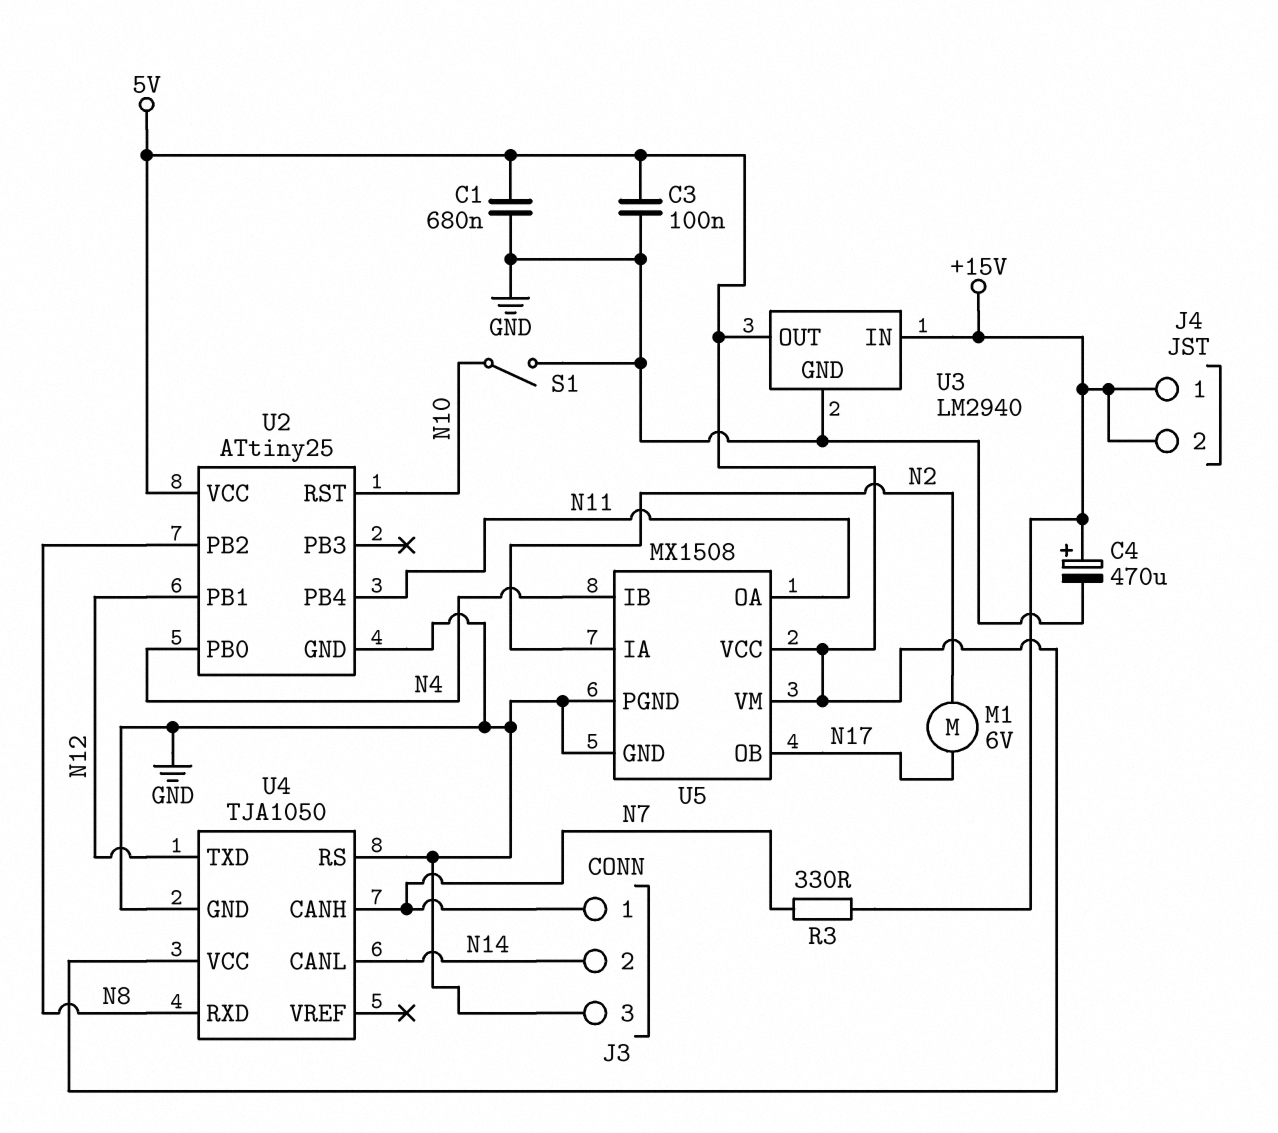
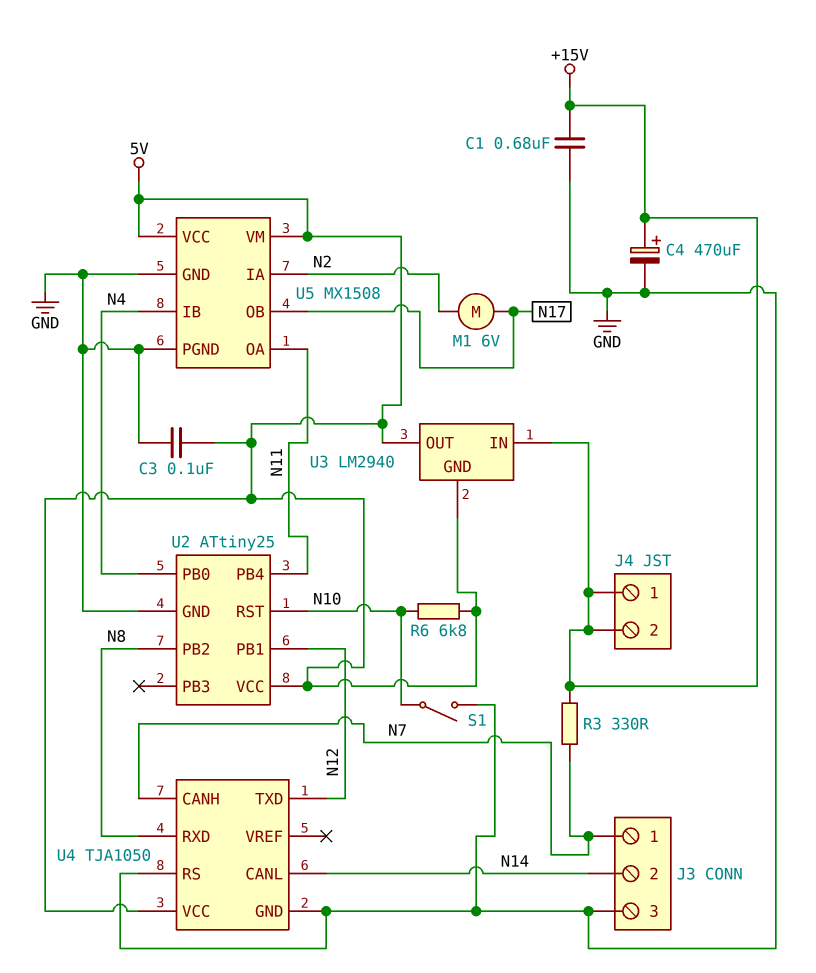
C1: 680nF (5V, GND) -> 680nF (+15V, GND)
R6: none -> 6.8k (5V, N10)
U3 pin GND: GND -> 5V

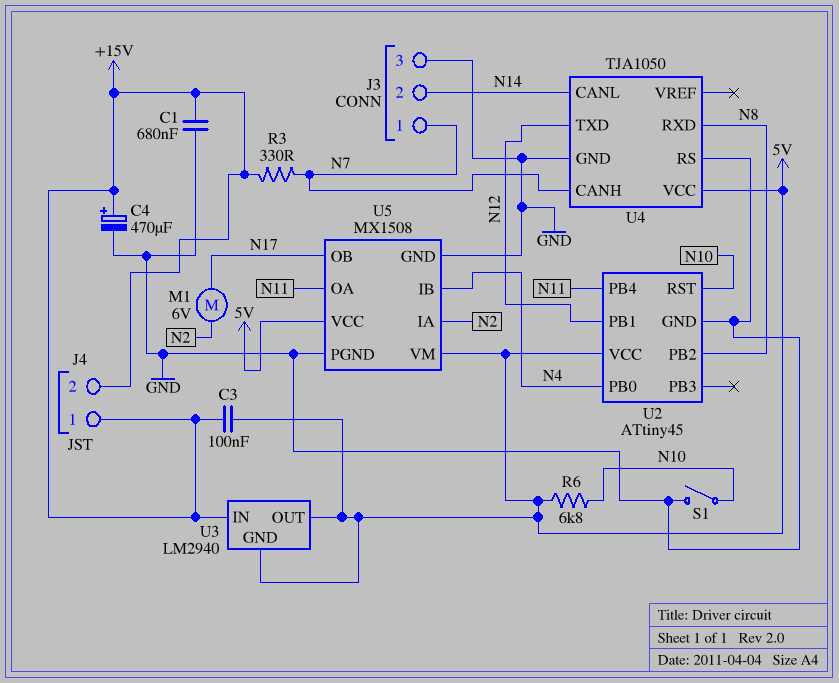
C3: 100nF (5V, GND) -> 100nF (+15V, 5V)
U2: ATtiny25 -> ATtiny45

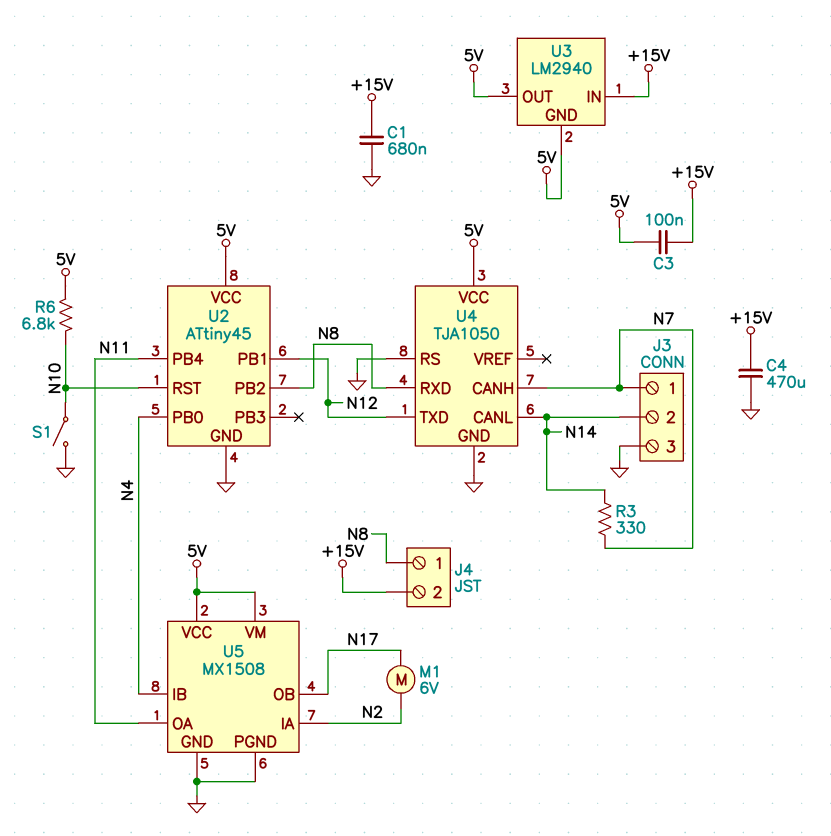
C4: 470uF (plus +15V, minus GND) -> 470uF (+15V, GND)
J4 pin 1: +15V -> N8
R3: 330 (+15V, N7) -> 330 (N7, N14)

